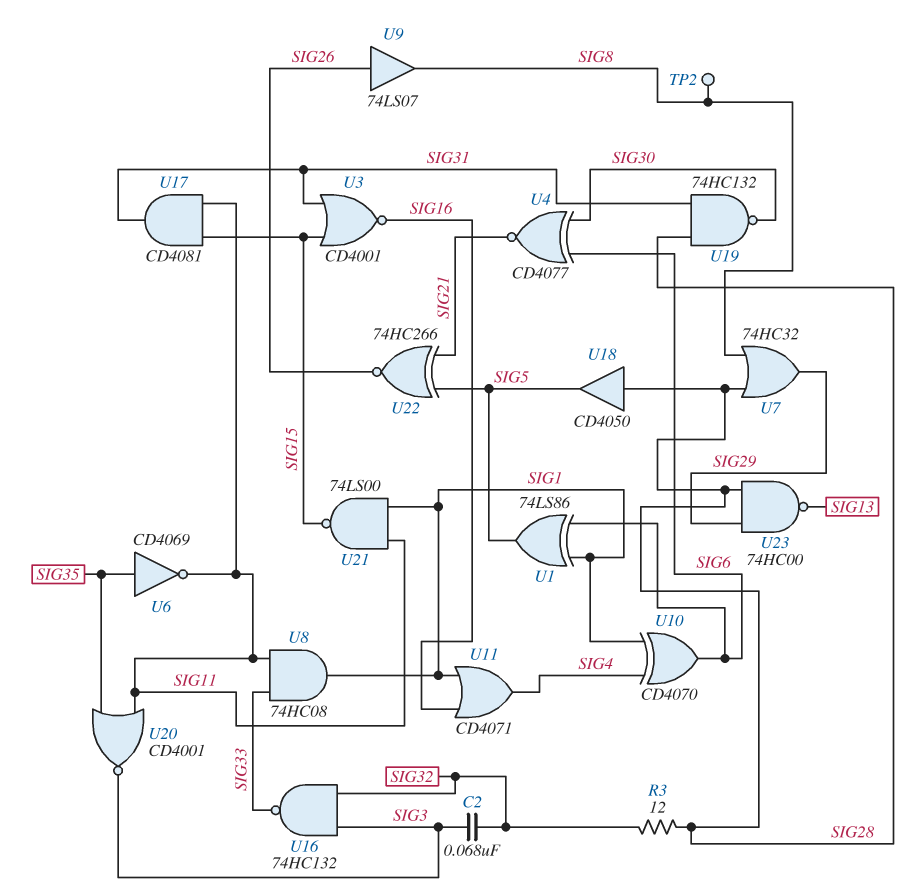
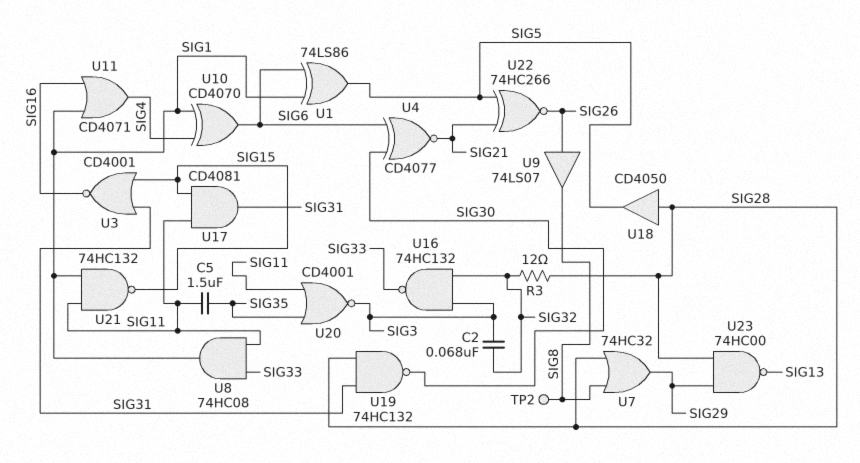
C5: none -> 1.5uF (SIG11, SIG35)
U6: NOT CD4069 (in SIG35, out SIG11) -> none
U21: NAND 74LS00 (in SIG1, in SIG11, out SIG15) -> NAND 74HC132 (in SIG1, in SIG11, out SIG15)

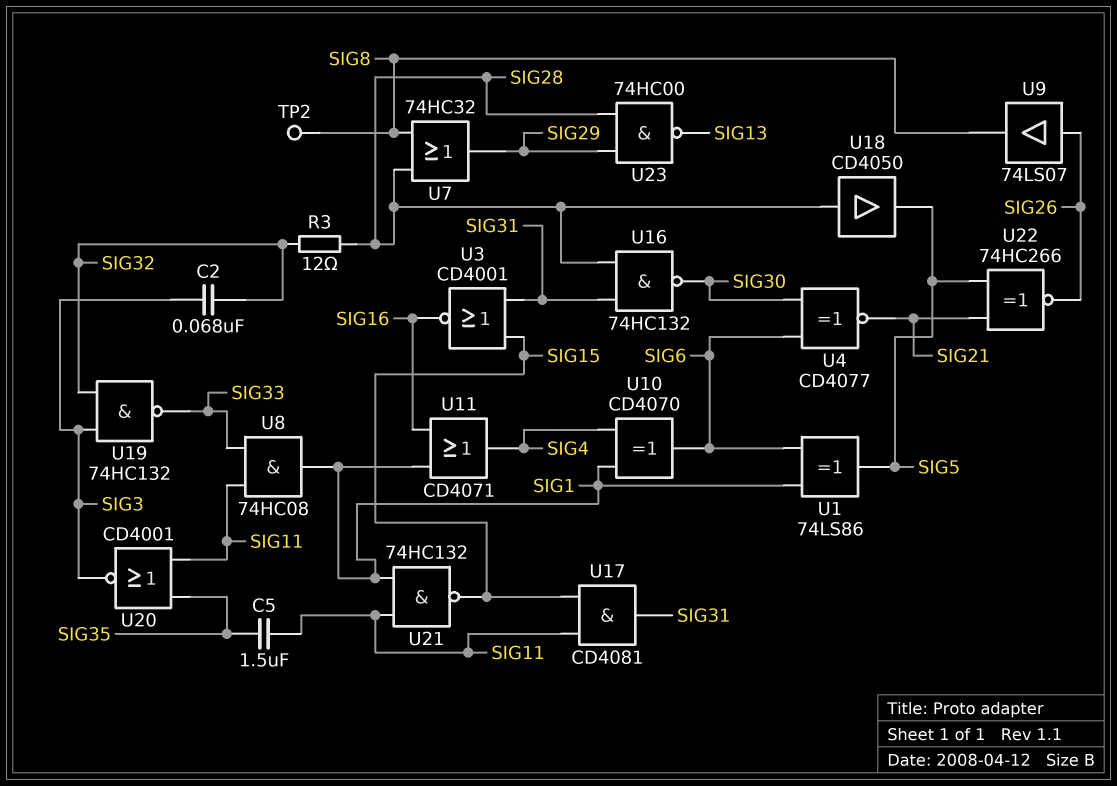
U16: NAND 74HC132 (in SIG3, in SIG32, out SIG33) -> NAND 74HC132 (in SIG28, in SIG31, out SIG30)
U19: NAND 74HC132 (in SIG28, in SIG31, out SIG30) -> NAND 74HC132 (in SIG3, in SIG32, out SIG33)

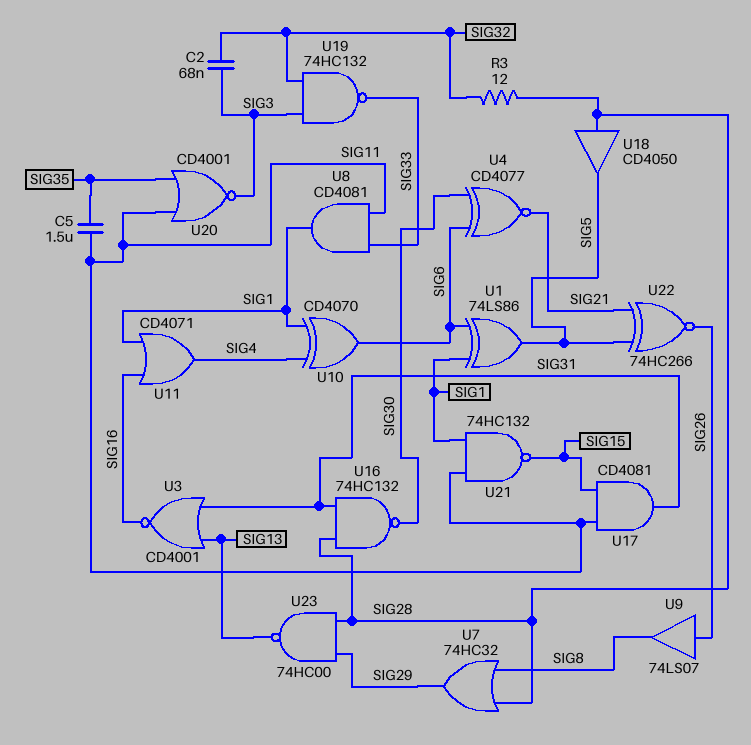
TP2: test point (SIG8) -> none
U3: NOR CD4001 (in SIG15, in SIG31, out SIG16) -> NOR CD4001 (in SIG13, in SIG31, out SIG16)
U8: AND 74HC08 (in SIG11, in SIG33, out SIG1) -> AND CD4081 (in SIG11, in SIG33, out SIG1)

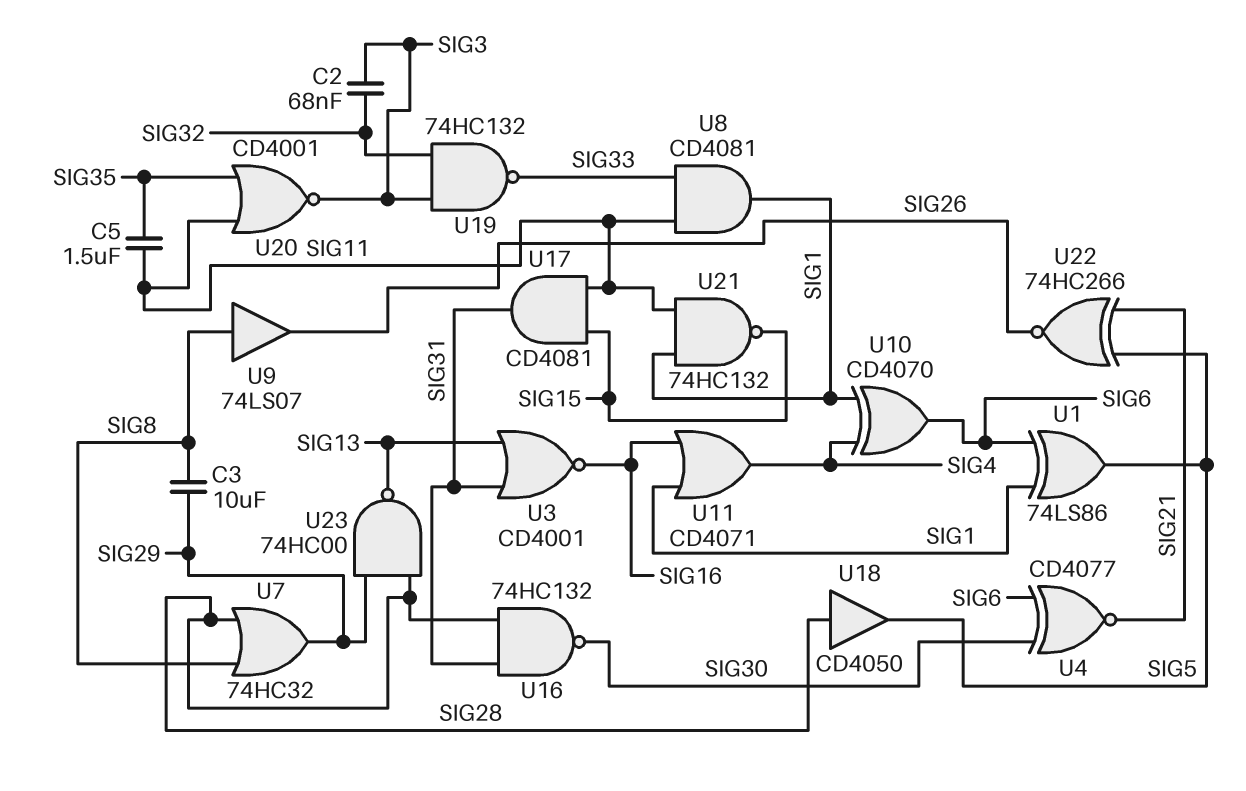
C3: none -> 10uF (SIG8, SIG29)
R3: 12 (SIG28, SIG32) -> none
U9: buffer 74LS07 (in SIG26, out SIG8) -> buffer 74LS07 (in SIG8, out SIG26)

